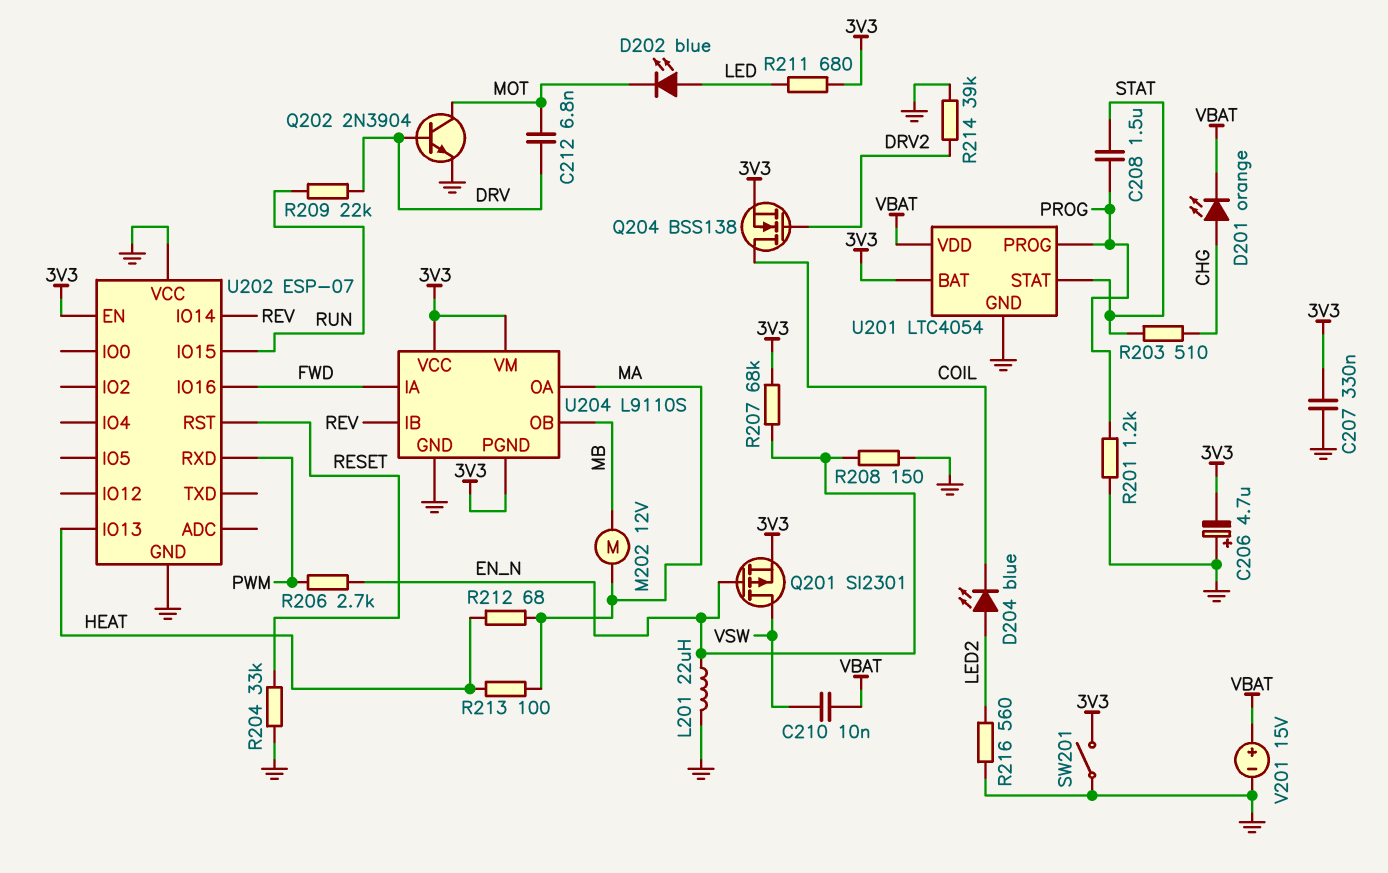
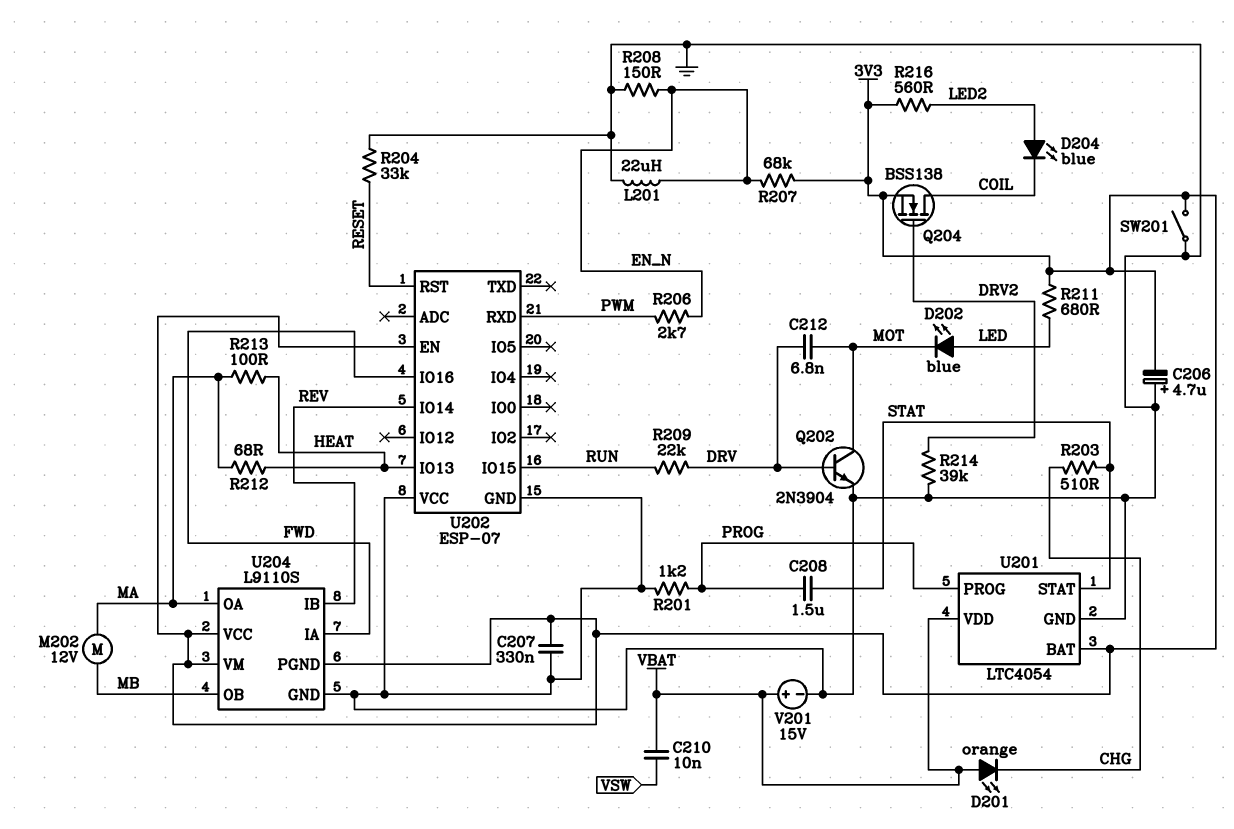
D201: LED orange (A CHG, K VBAT) -> LED orange (A VBAT, K CHG)
Q201: PMOS SI2301 (G EN_N, D VSW, S 3V3) -> none
R216: 560 (GND, LED2) -> 560 (3V3, LED2)

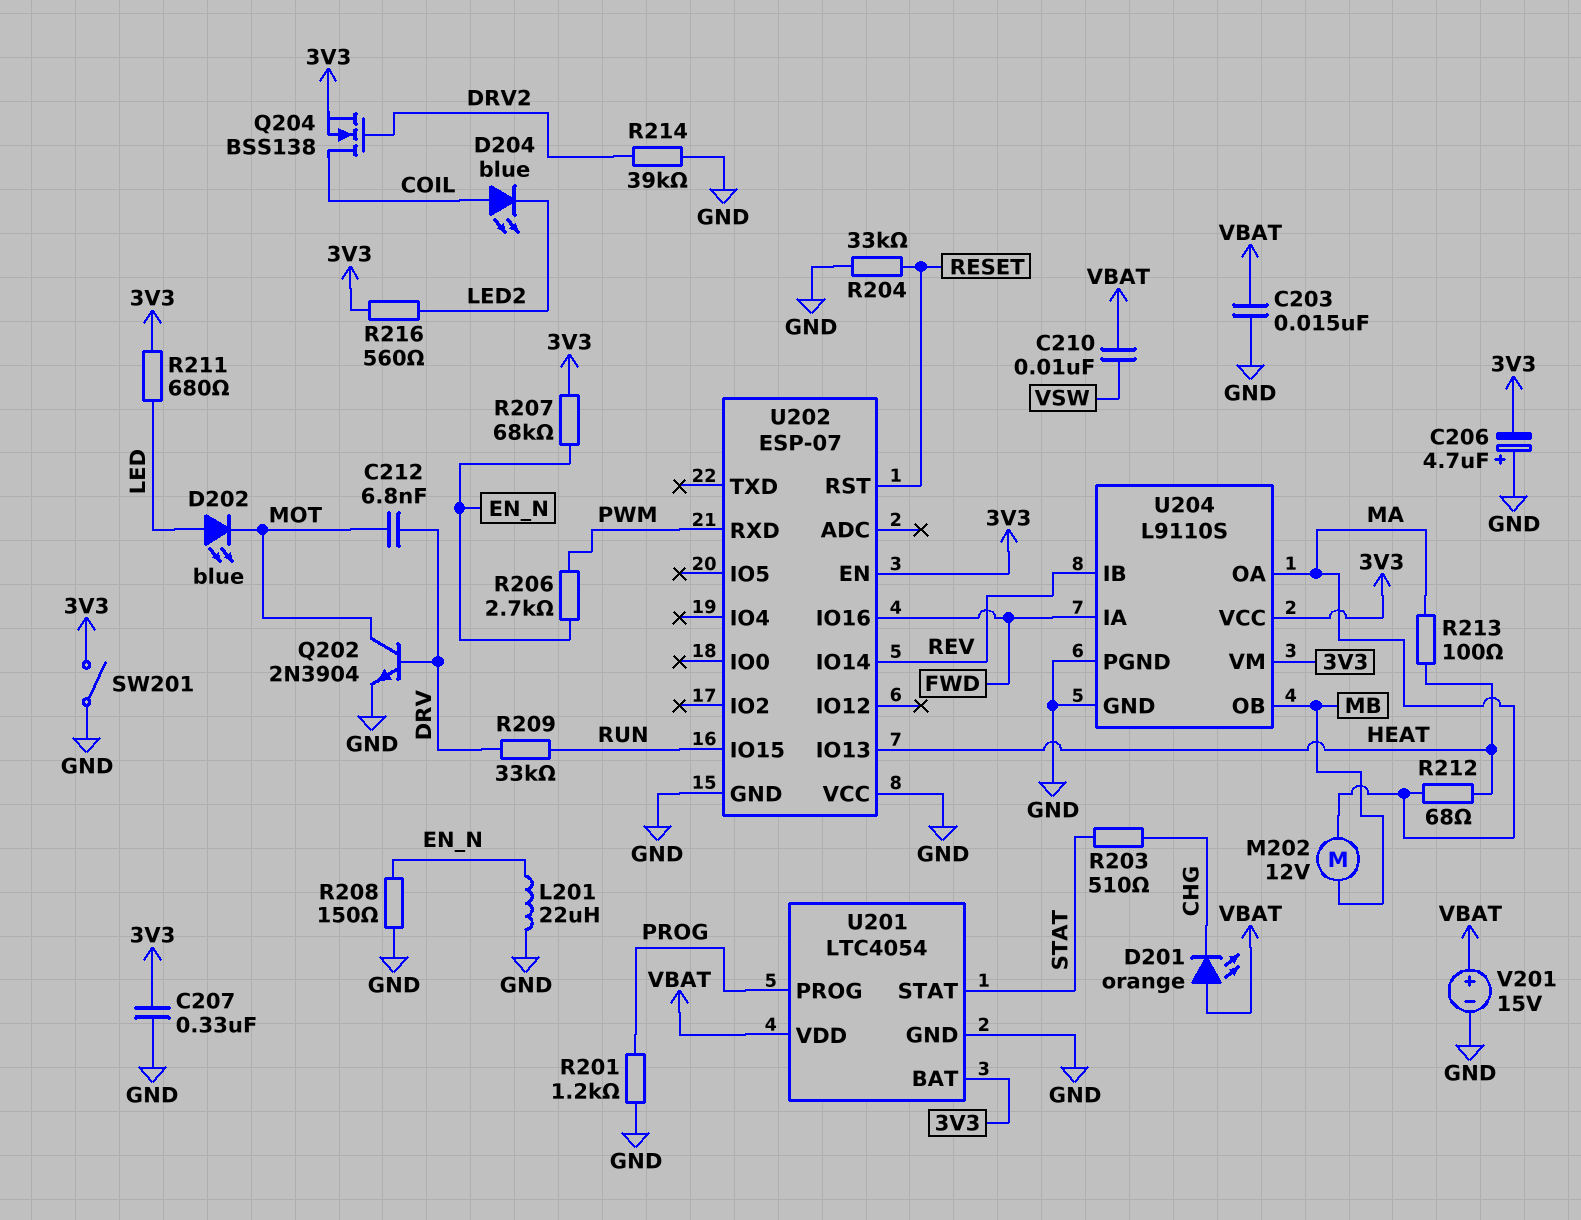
C203: none -> 15nF (GND, VBAT)
C208: 1.5uF (PROG, STAT) -> none
D204: LED blue (A LED2, K COIL) -> LED blue (A COIL, K LED2)
R209: 22k (DRV, RUN) -> 33k (DRV, RUN)
U204 pin PGND: 3V3 -> GND

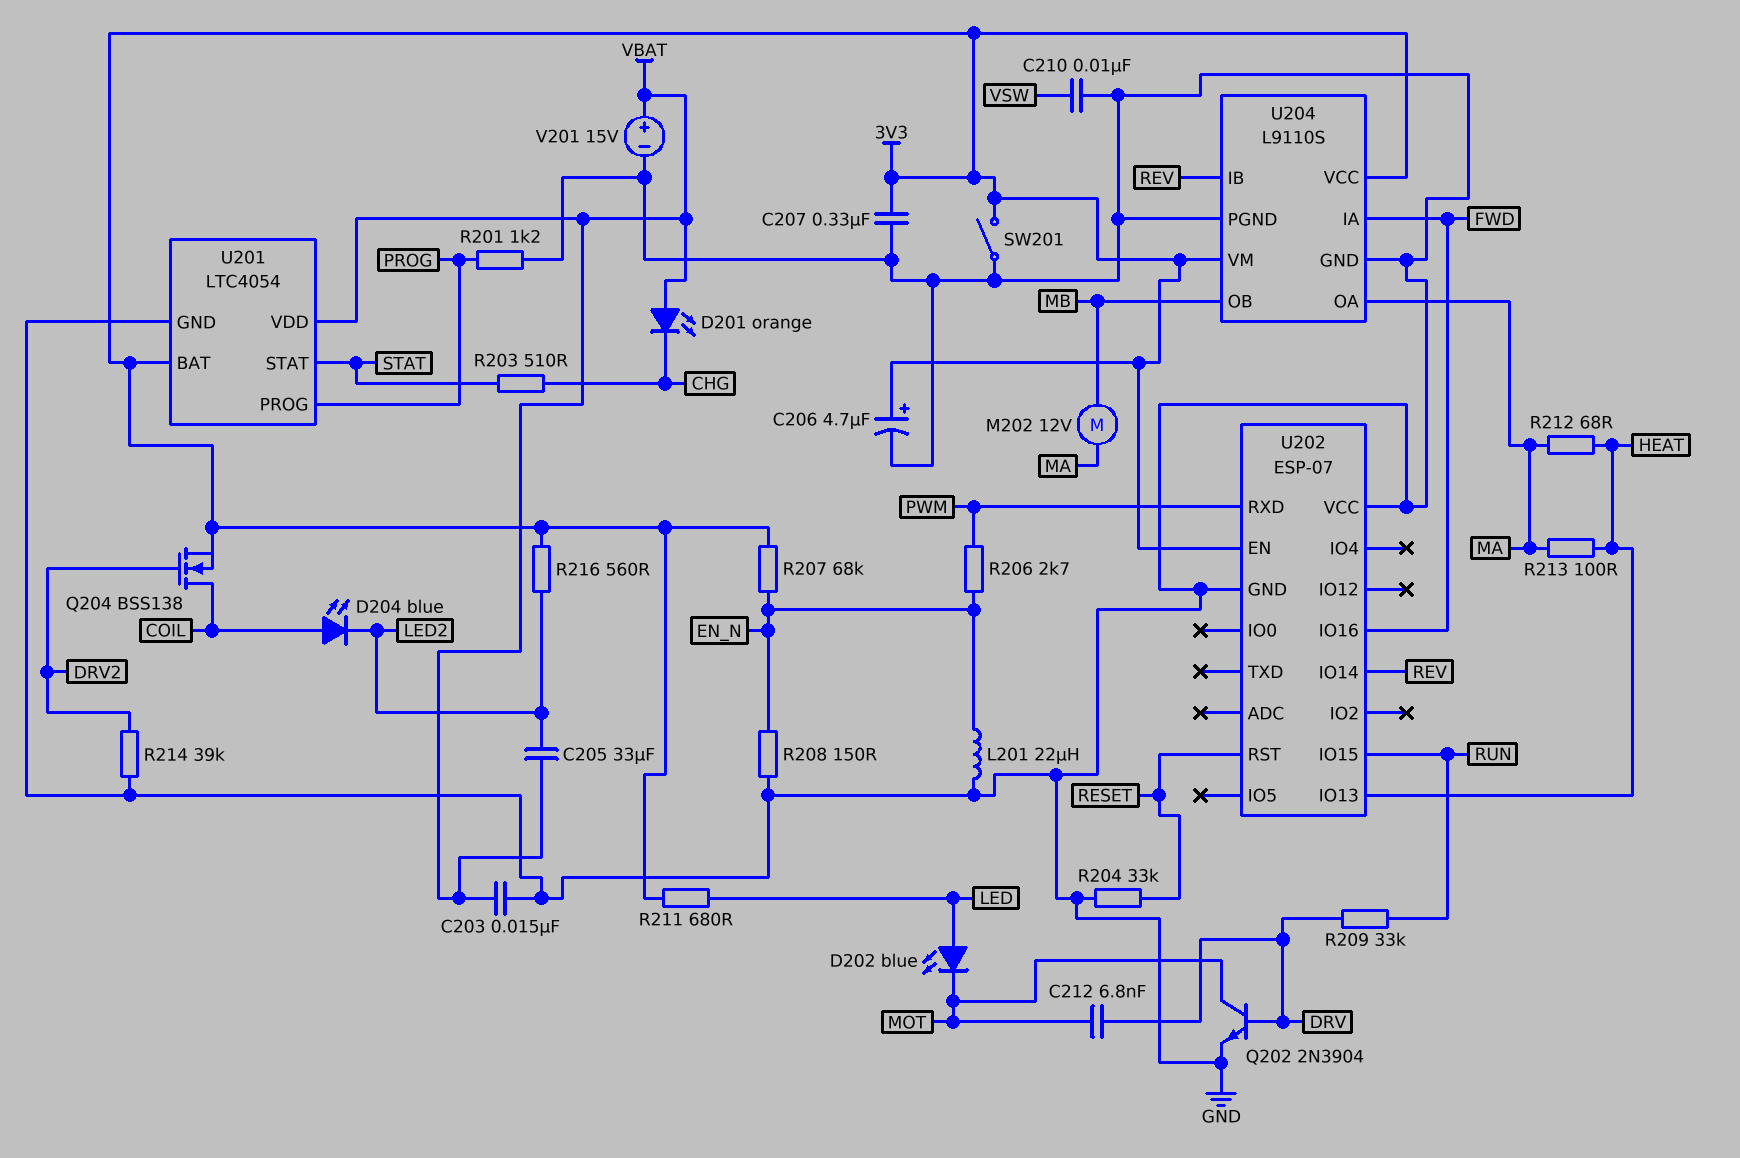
C205: none -> 33uF (LED2, VBAT)
C206: 4.7uF (plus GND, minus 3V3) -> 4.7uF (plus 3V3, minus GND)
C210: 10nF (VBAT, VSW) -> 10nF (GND, VSW)

